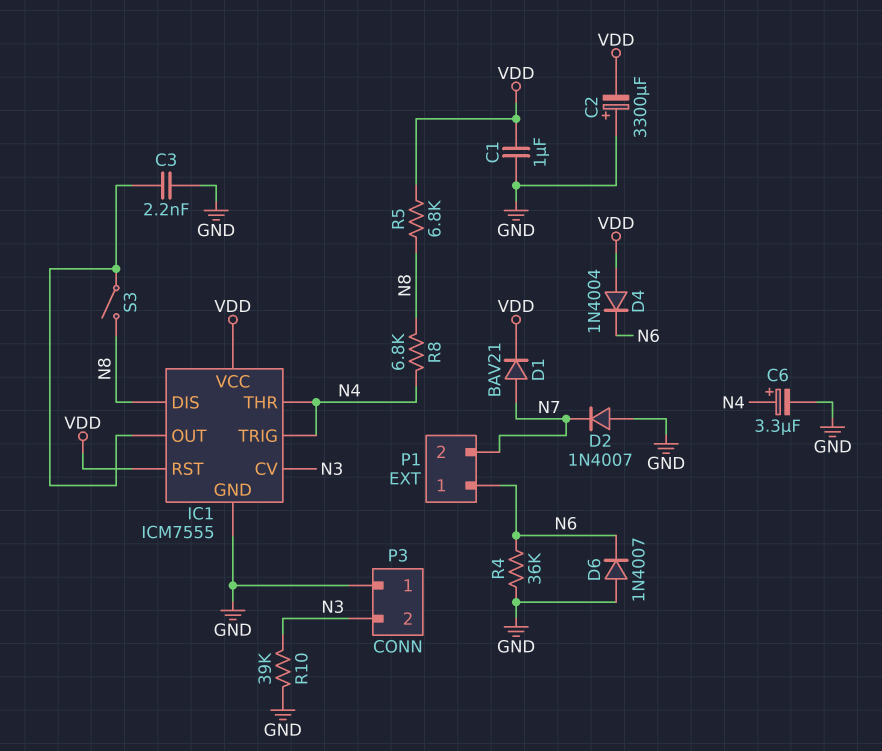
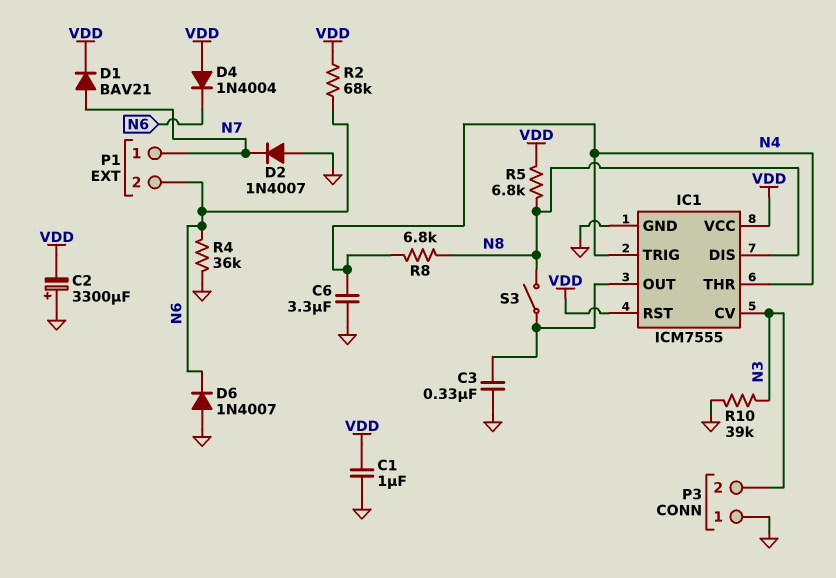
C3: 2.2nF (GND, IC1/OUT) -> 330nF (GND, IC1/OUT)
C6: 3.3uF (plus N4, minus GND) -> 3.3uF (GND, N4)
P1 pin 1: N6 -> N7
P1 pin 2: N7 -> N6
R2: none -> 68k (N6, VDD)

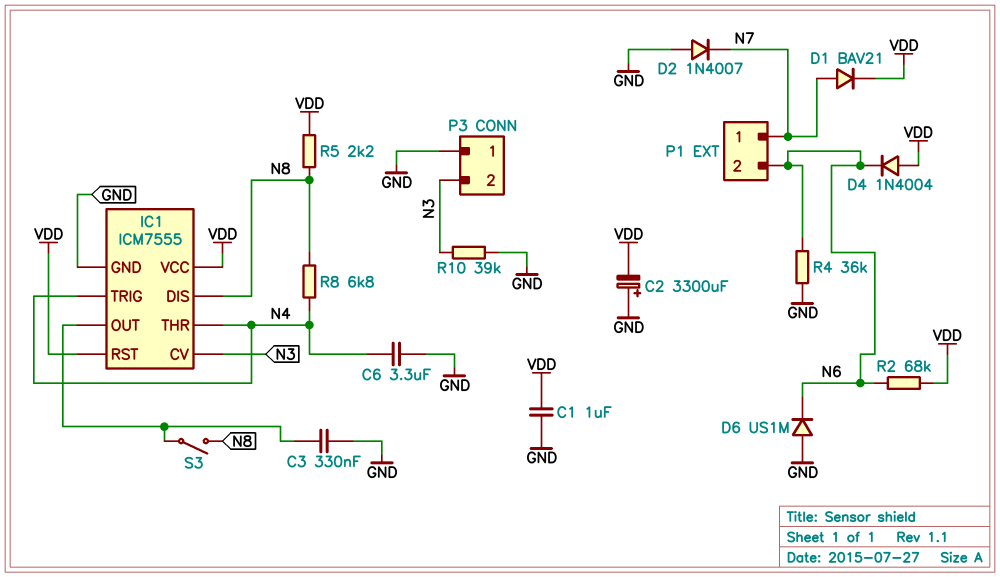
D6: diode 1N4007 (A GND, K N6) -> diode US1M (A GND, K N6)
R5: 6.8k (N8, VDD) -> 2.2k (N8, VDD)

